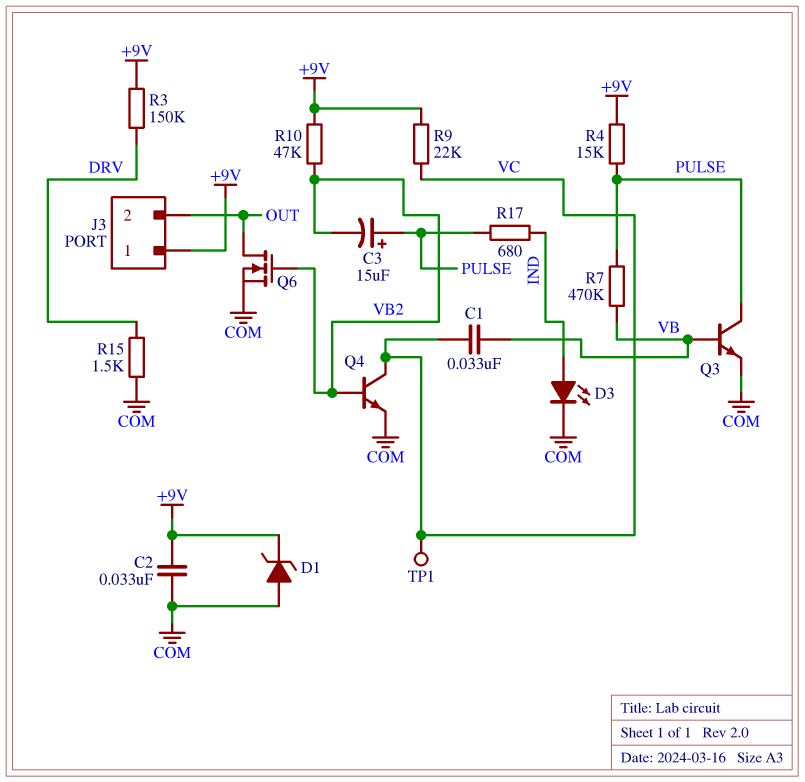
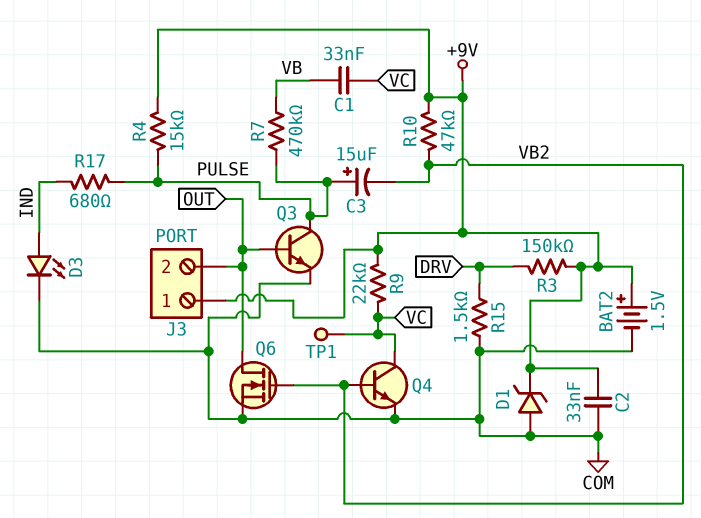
BAT2: none -> 1.5V (plus +9V, minus COM)
Q3: NPN (B VB, C PULSE, E COM) -> NPN (B OUT, C PULSE, E COM)

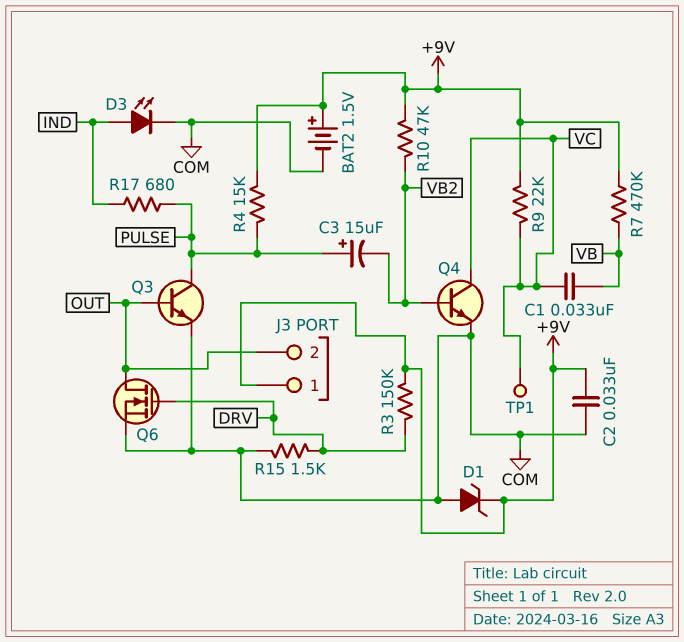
Q6: NMOS (G VB2, D OUT, S COM) -> NMOS (G DRV, D OUT, S COM)
R7: 470k (PULSE, VB) -> 470k (+9V, VB)

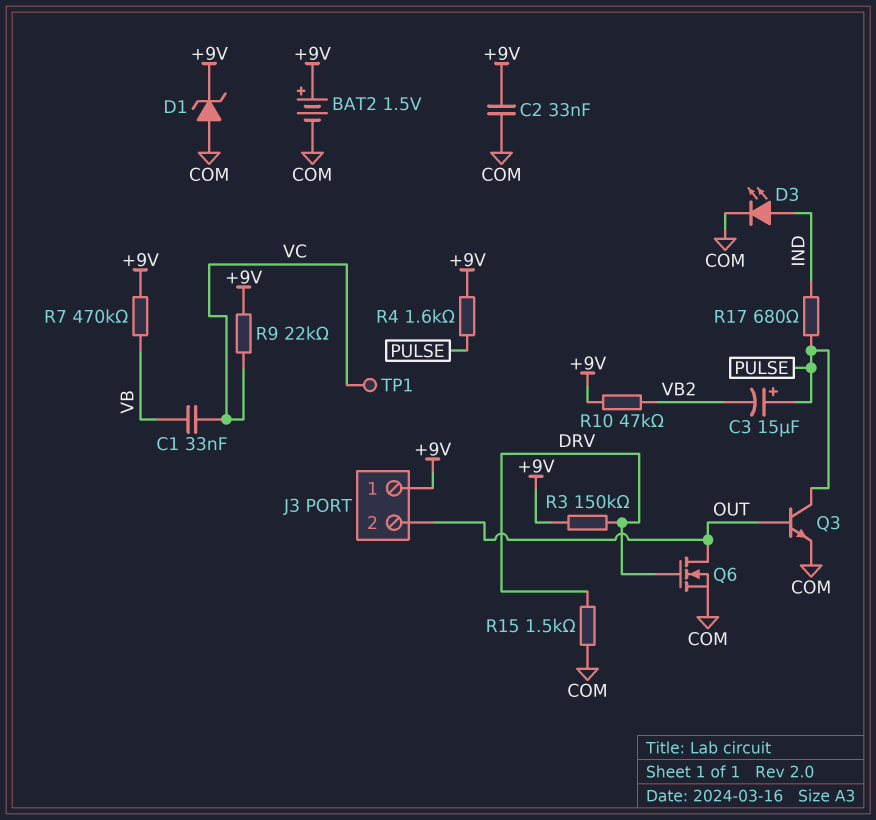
Q4: NPN (B VB2, C VC, E COM) -> none
R4: 15k (+9V, PULSE) -> 1.6k (+9V, PULSE)

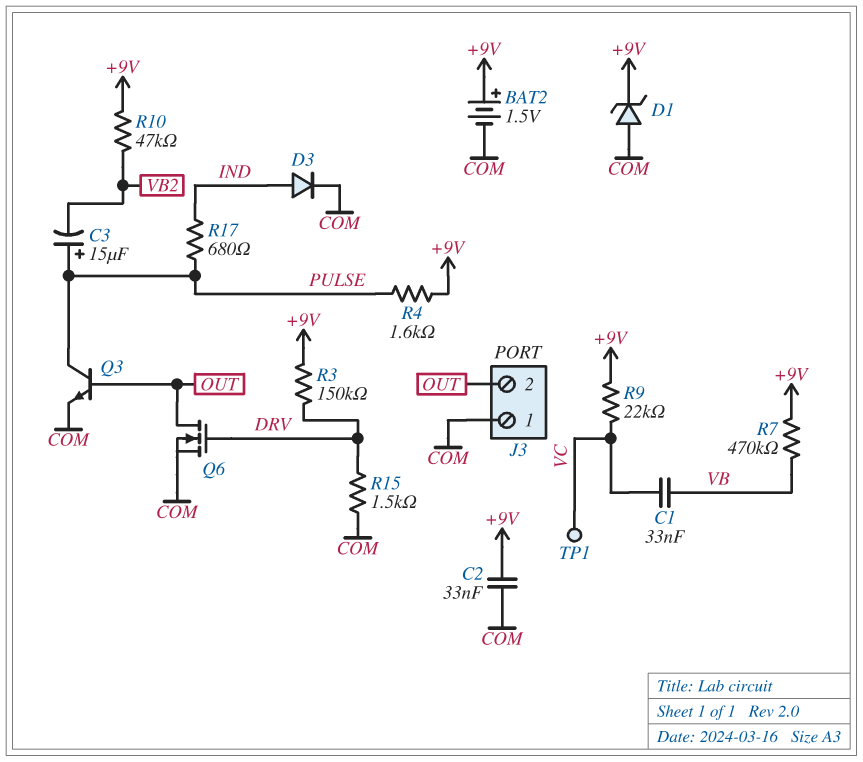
D3: LED (A IND, K COM) -> diode (A IND, K COM)
J3 pin 1: +9V -> COM

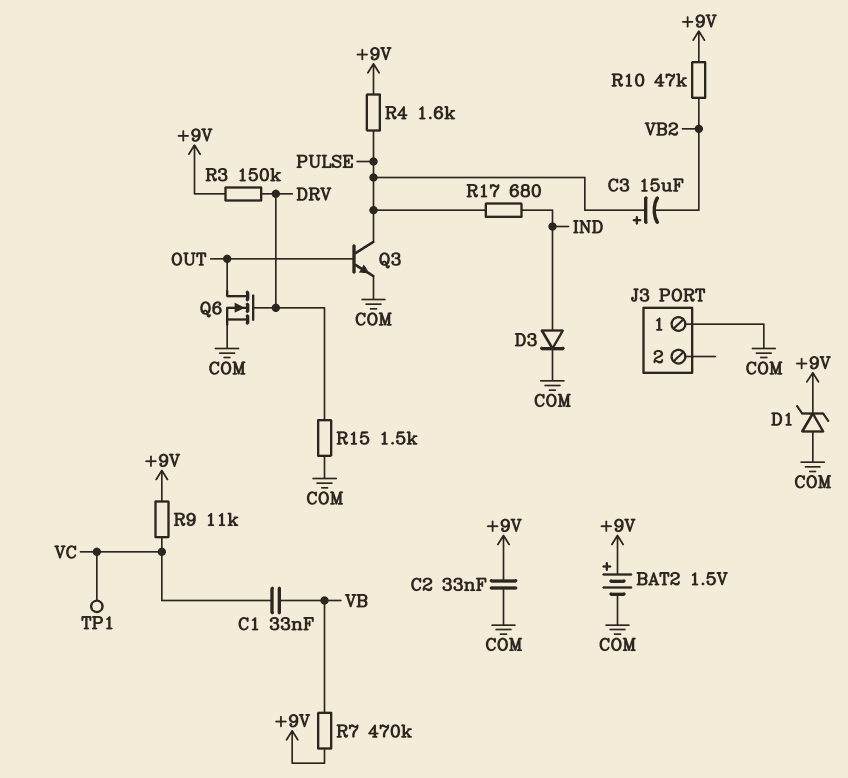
J3 pin 2: OUT -> none
R9: 22k (+9V, VC) -> 11k (+9V, VC)

